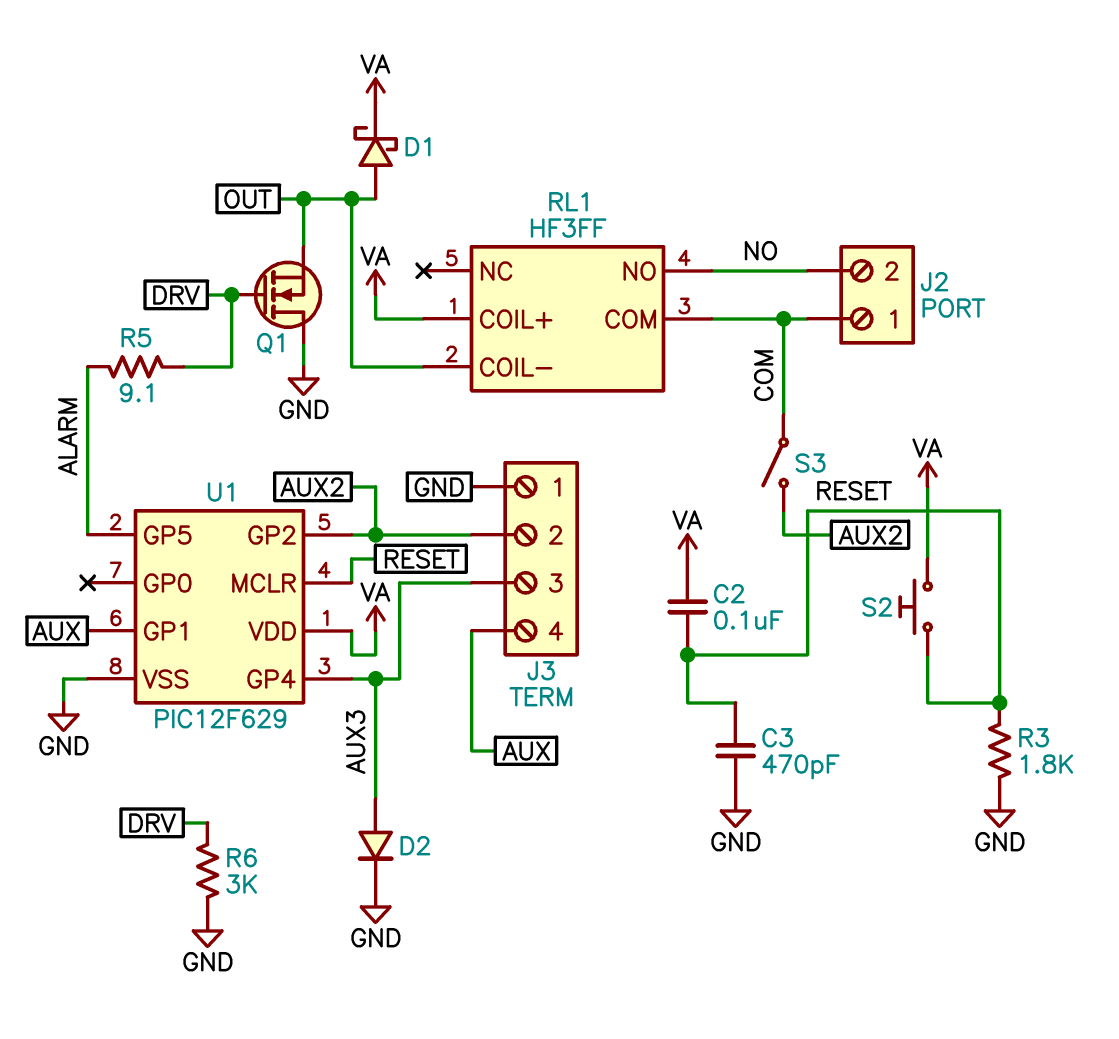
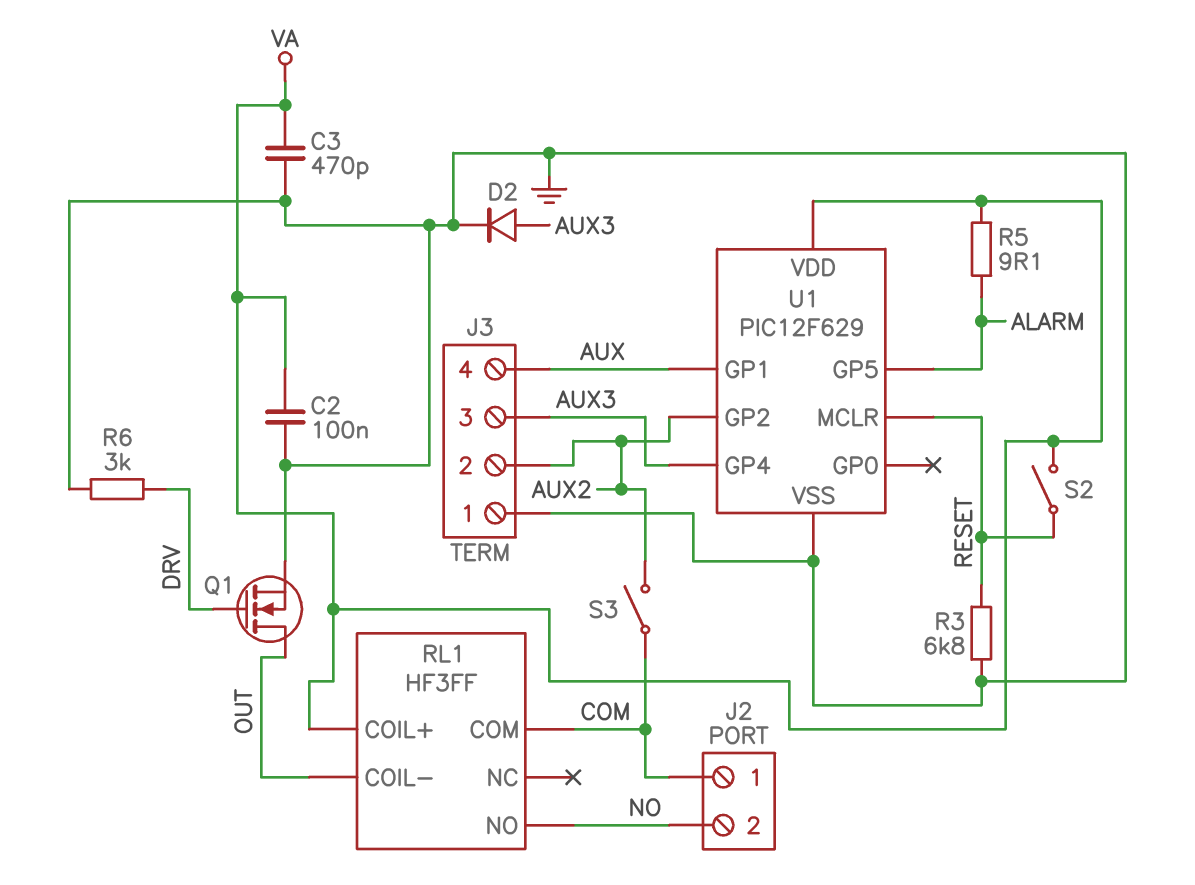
C2: 100nF (RESET, VA) -> 100nF (GND, VA)
C3: 470pF (GND, RESET) -> 470pF (GND, VA)
D1: schottky (A OUT, K VA) -> none
Q1: NMOS (G DRV, D GND, S OUT) -> NMOS (G DRV, D OUT, S GND)
R3: 1.8k (GND, RESET) -> 6.8k (GND, RESET)
R5: 9.1 (ALARM, DRV) -> 9.1 (ALARM, VA)
S2: button (RESET, VA) -> switch (RESET, VA)

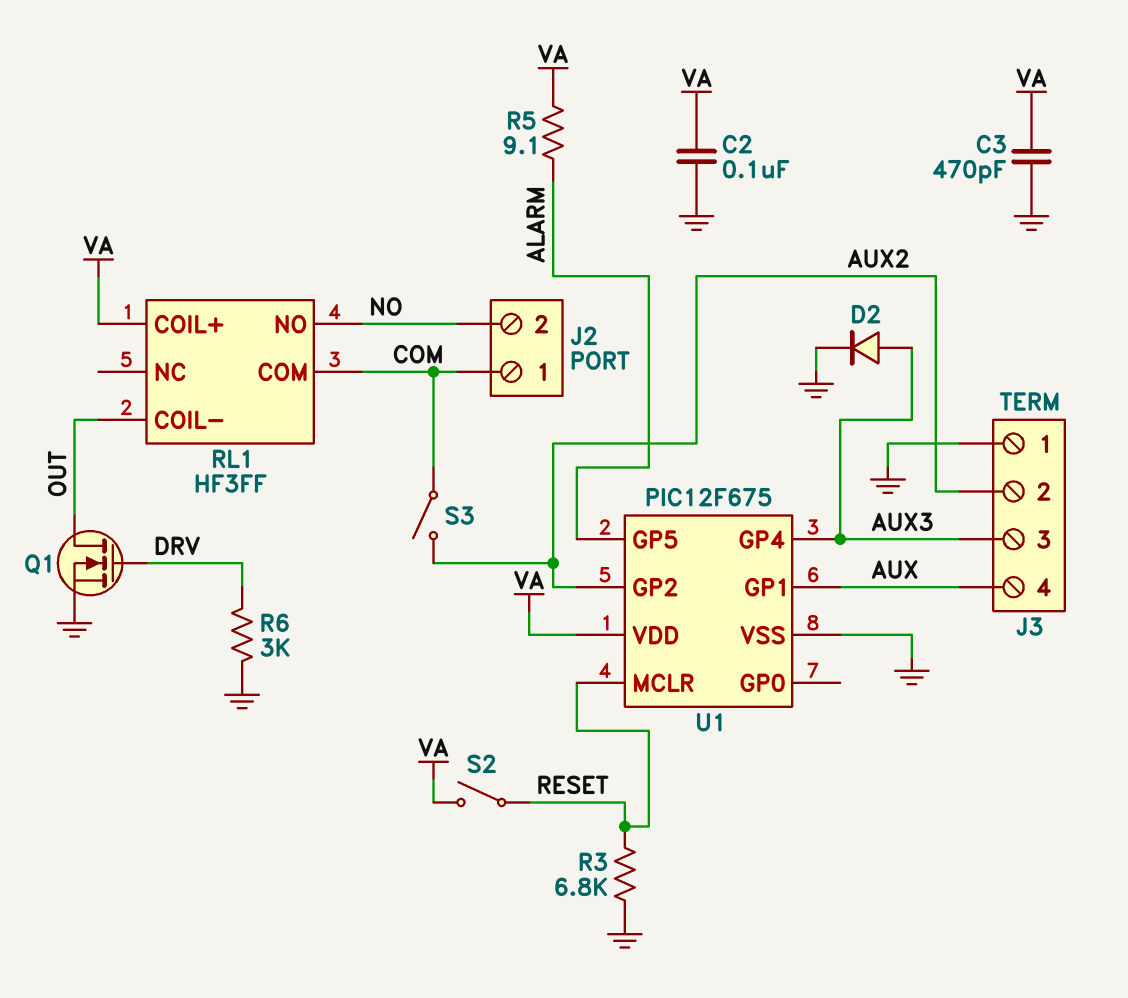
U1: PIC12F629 -> PIC12F675

